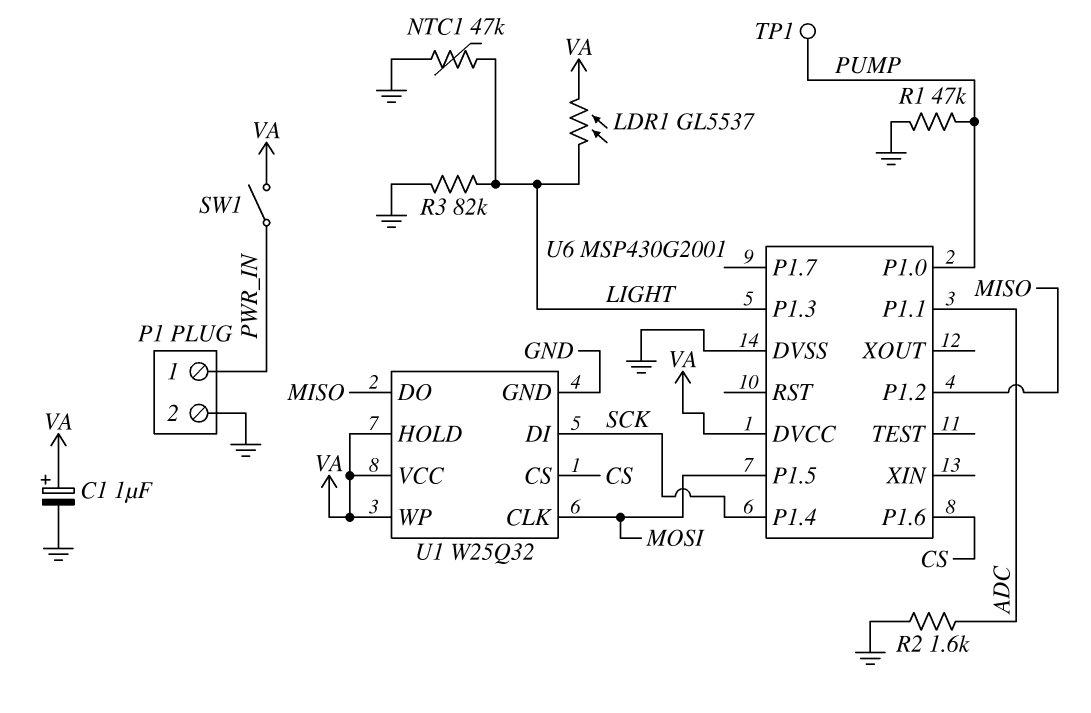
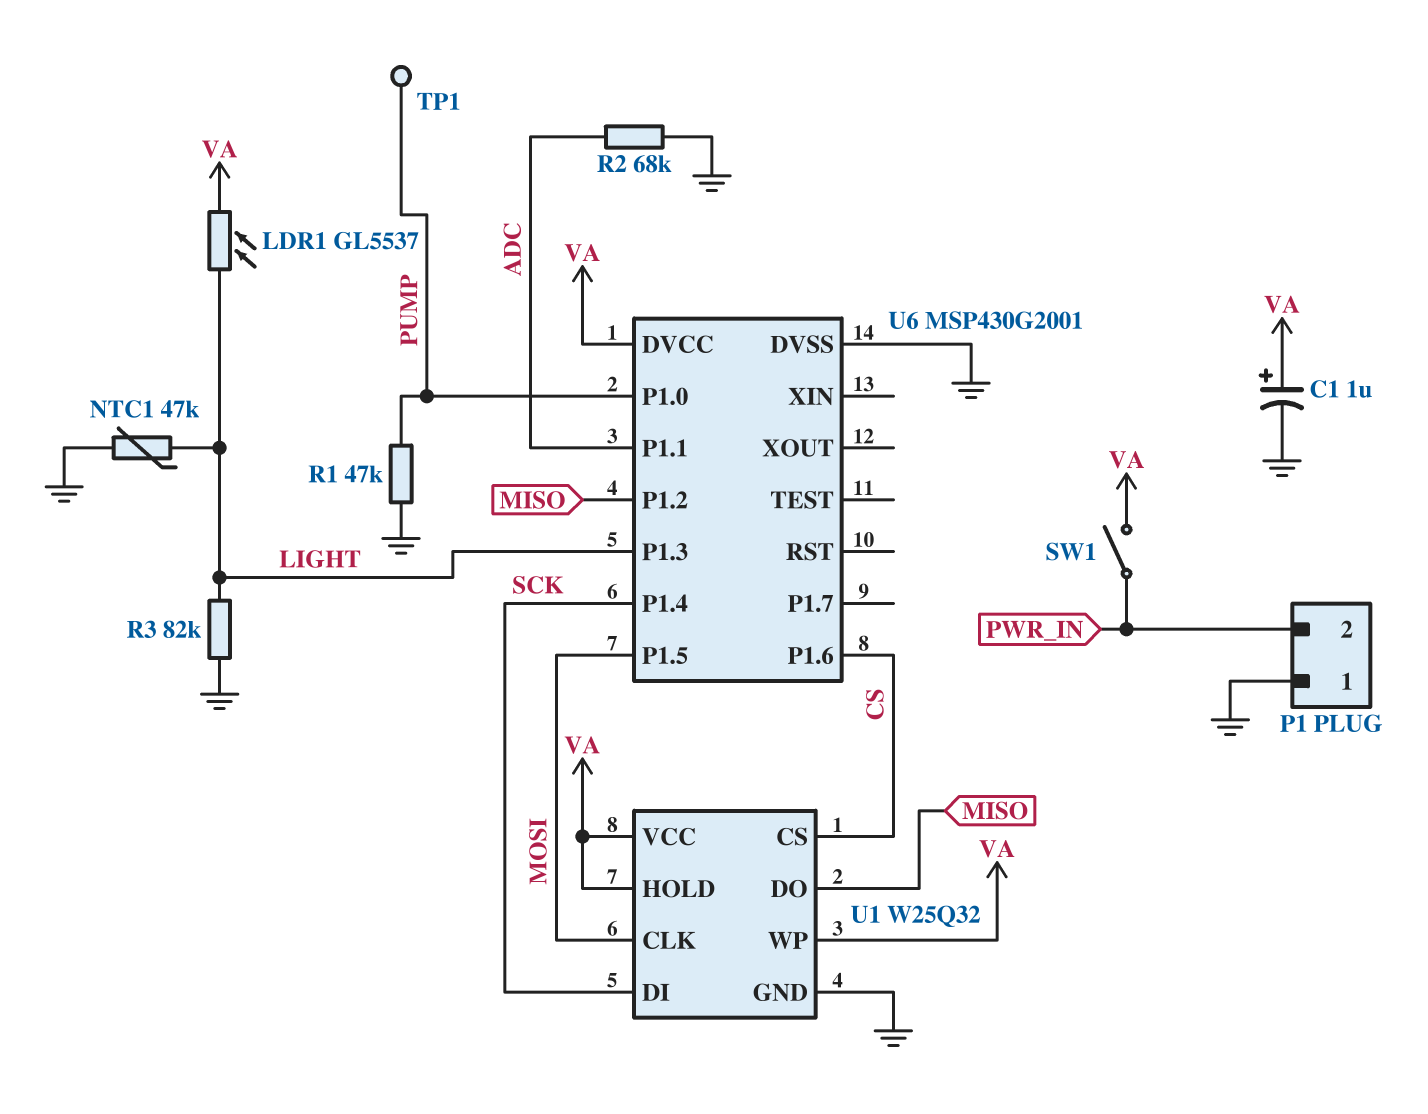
P1 pin 1: PWR_IN -> GND
P1 pin 2: GND -> PWR_IN
R2: 1.6k (ADC, GND) -> 68k (ADC, GND)

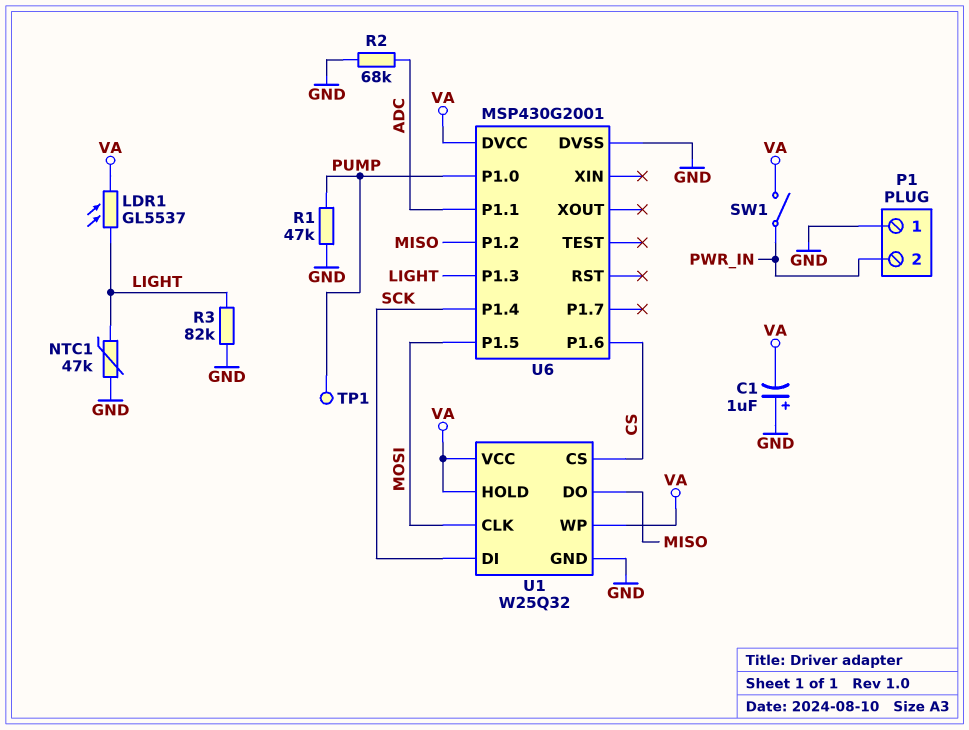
C1: 1uF (plus VA, minus GND) -> 1uF (plus GND, minus VA)

